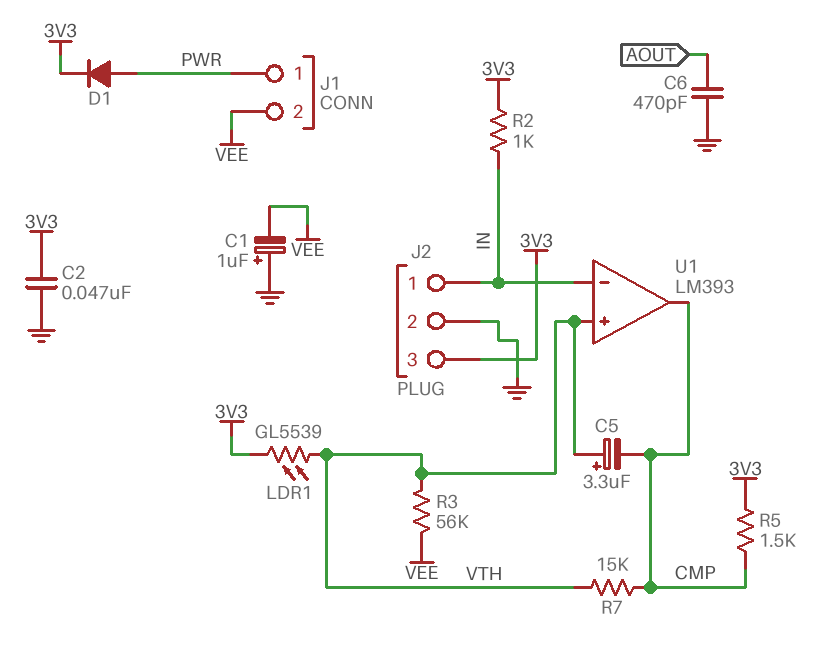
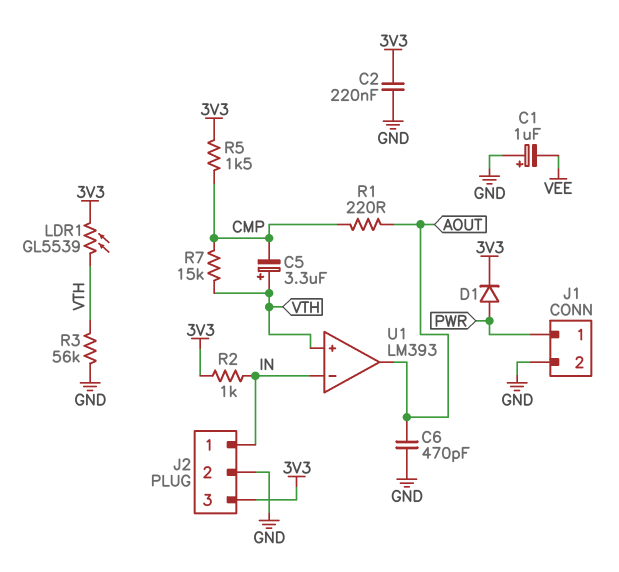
C2: 47nF (3V3, GND) -> 220nF (3V3, GND)
J1 pin 2: VEE -> GND
R1: none -> 220 (AOUT, CMP)
R3: 56k (VEE, VTH) -> 56k (GND, VTH)
U1 pin out: CMP -> AOUT

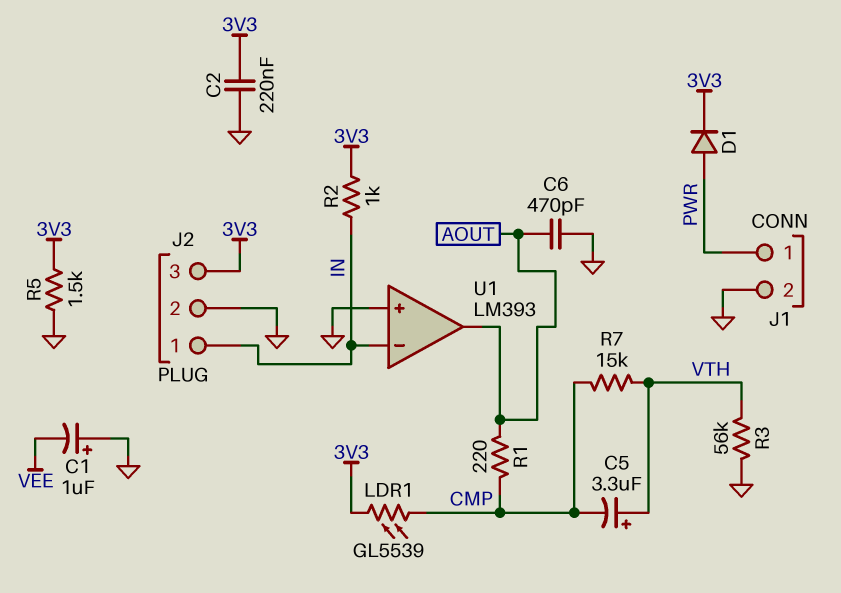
LDR1: GL5539 (3V3, VTH) -> GL5539 (3V3, CMP)
R5: 1.5k (3V3, CMP) -> 1.5k (3V3, GND)
U1 pin in+: VTH -> GND

